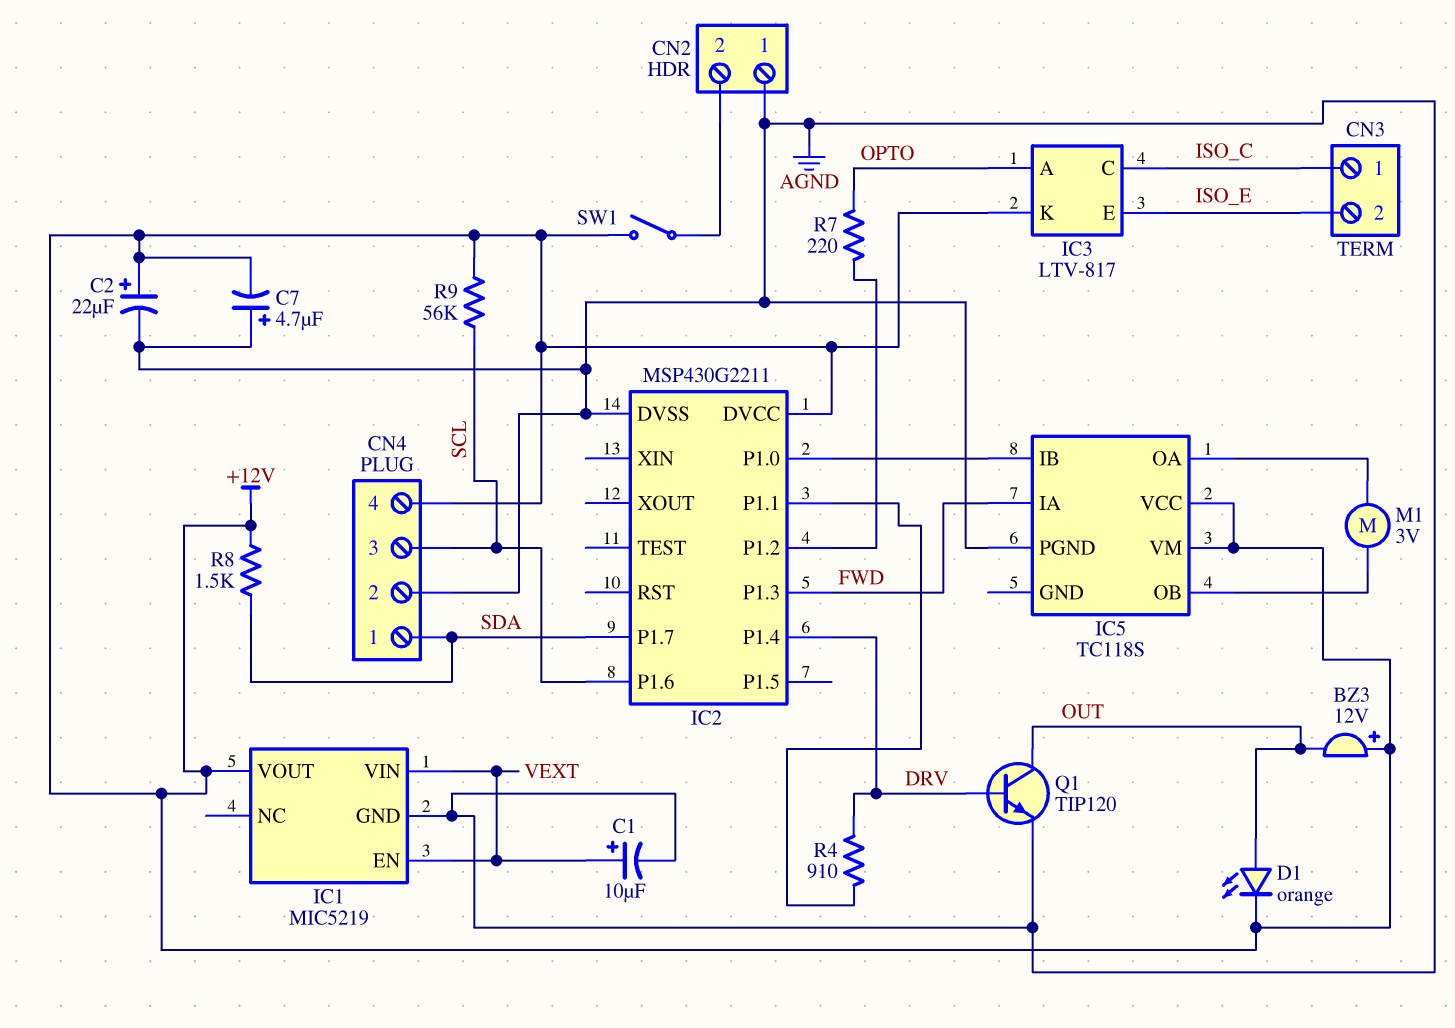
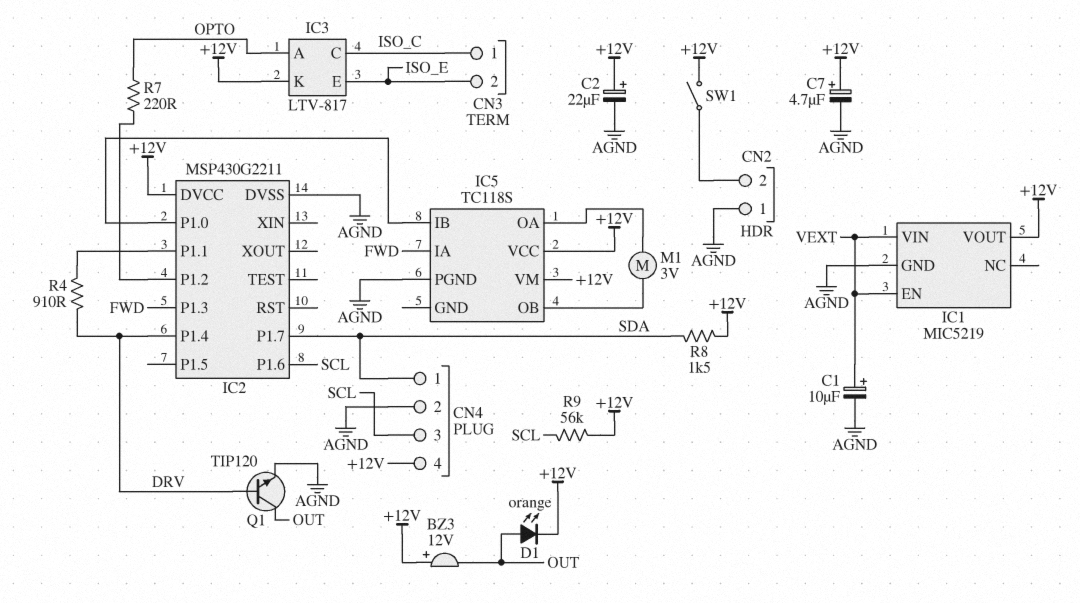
C7: 4.7uF (plus AGND, minus +12V) -> 4.7uF (plus +12V, minus AGND)

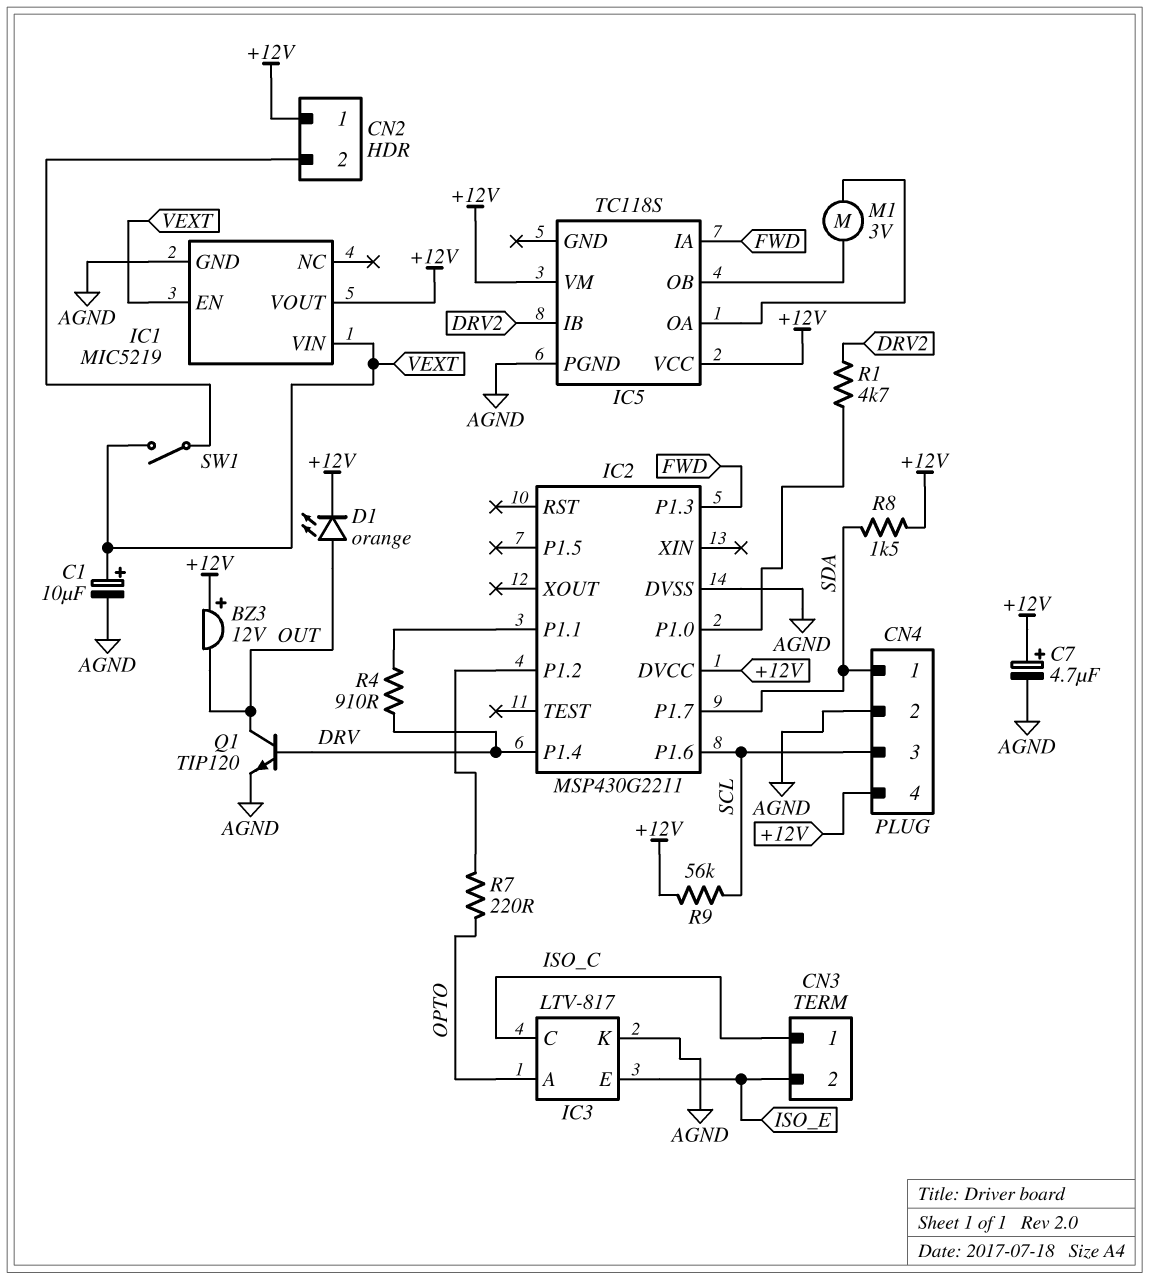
C2: 22uF (plus +12V, minus AGND) -> none
CN2 pin 1: AGND -> +12V
IC3 pin K: +12V -> AGND
IC5 pin IB: IC2/P1.0 -> DRV2
R1: none -> 4.7k (DRV2, IC2/P1.0)
SW1: switch (+12V, CN2/2) -> switch (CN2/2, VEXT)

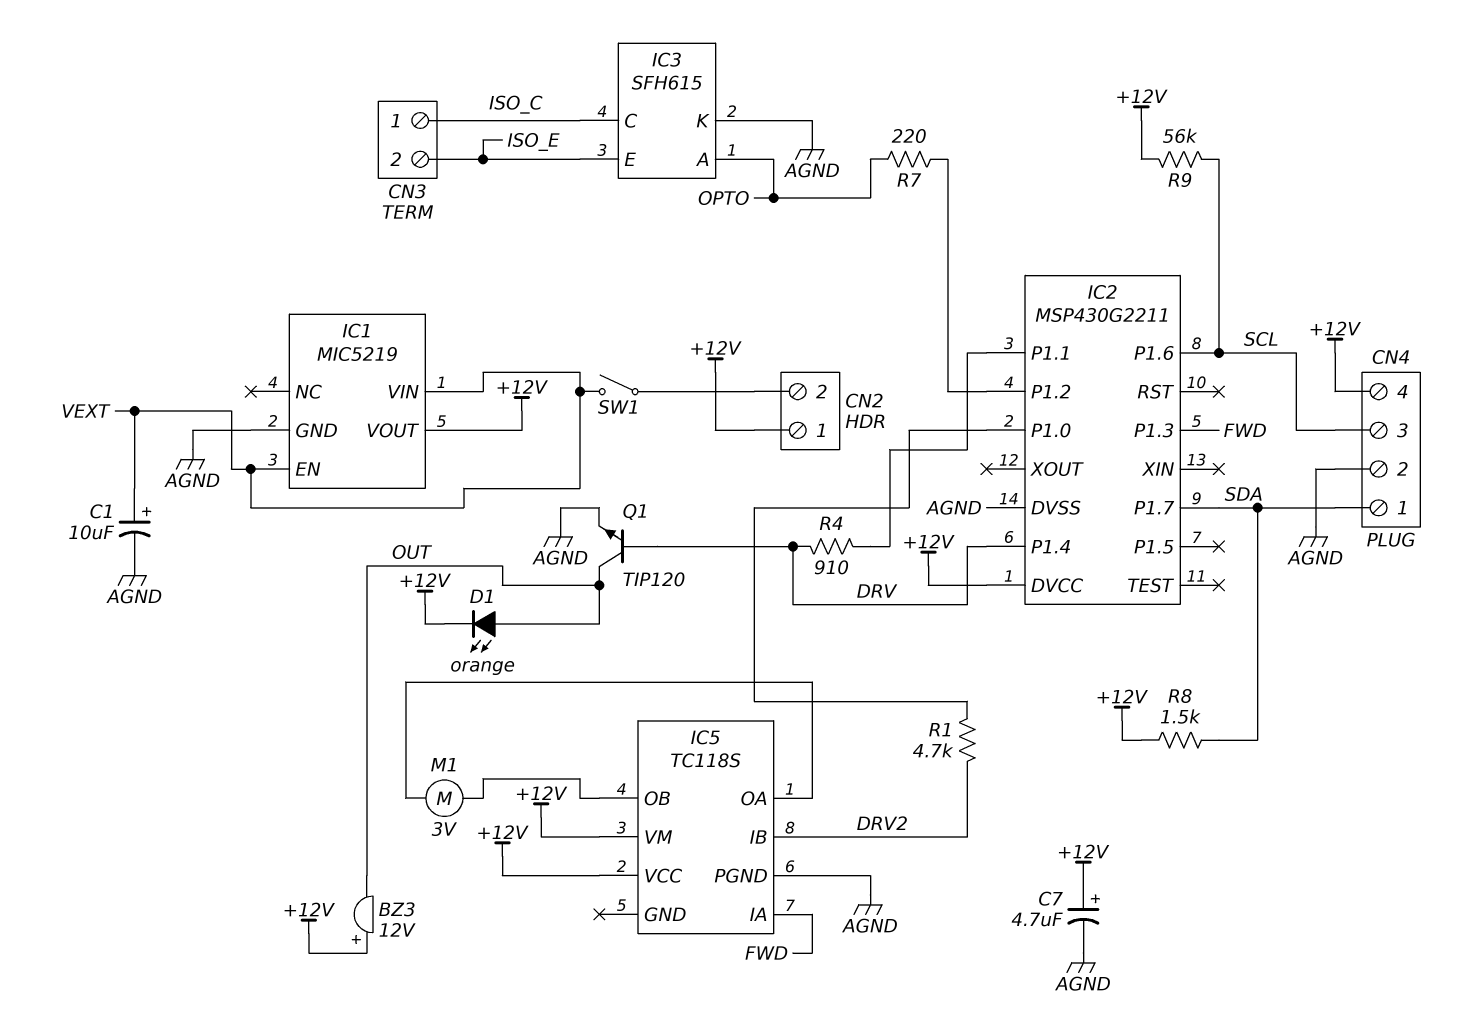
IC3: LTV-817 -> SFH615

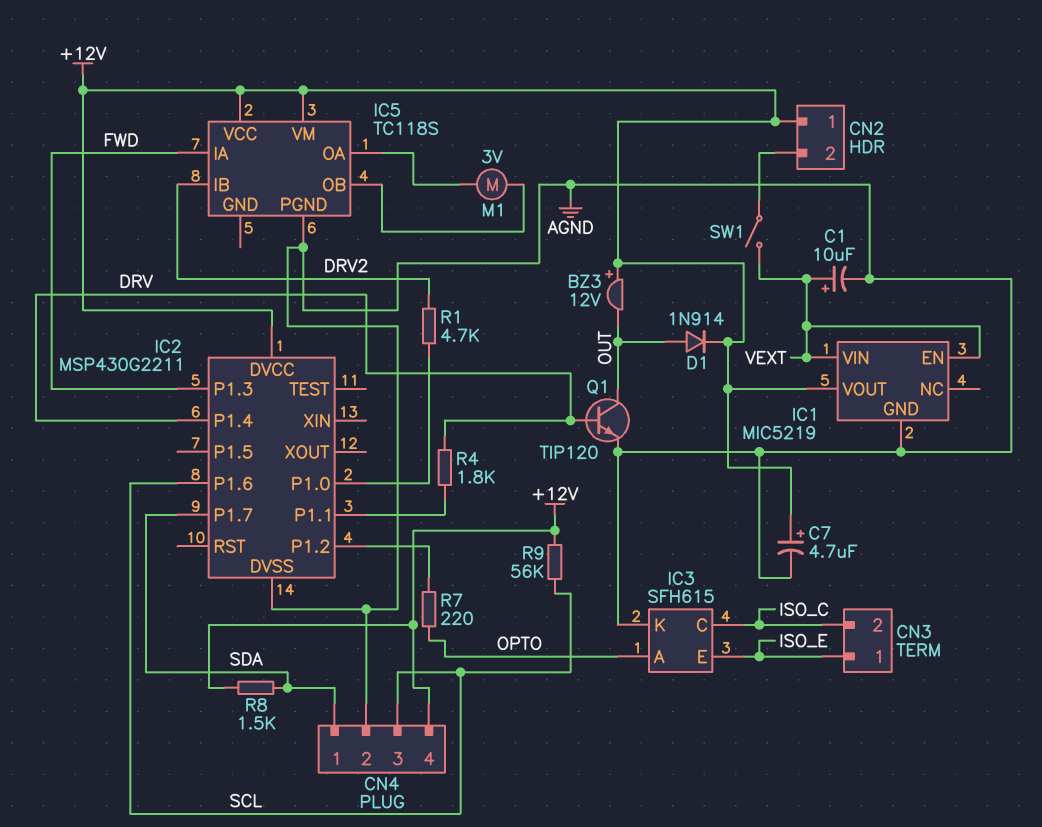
CN3 pin 1: ISO_C -> ISO_E
CN3 pin 2: ISO_E -> ISO_C
D1: LED orange (A OUT, K +12V) -> diode 1N914 (A OUT, K +12V)
R4: 910 (DRV, IC2/P1.1) -> 1.8k (DRV, IC2/P1.1)

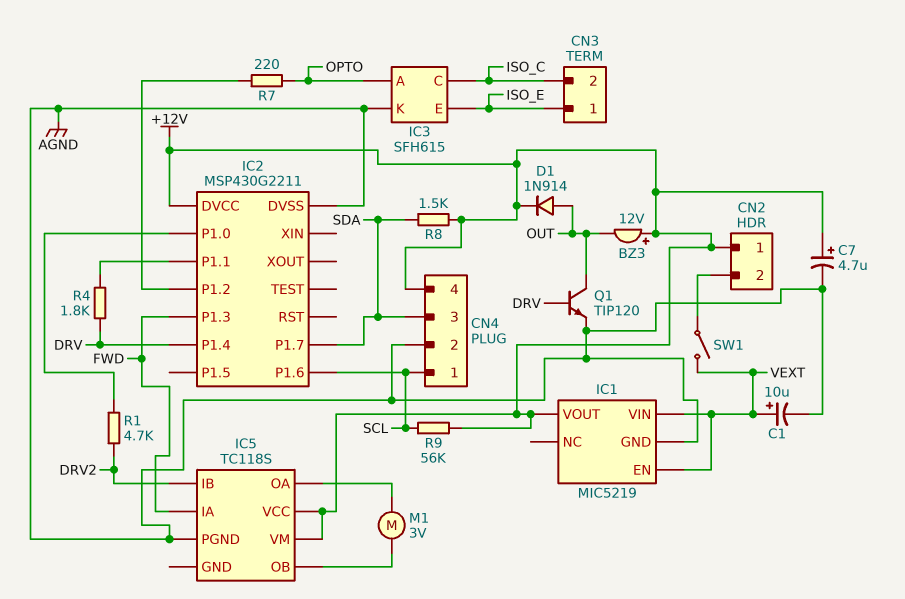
CN4 pin 1: SDA -> SCL
CN4 pin 3: SCL -> SDA

